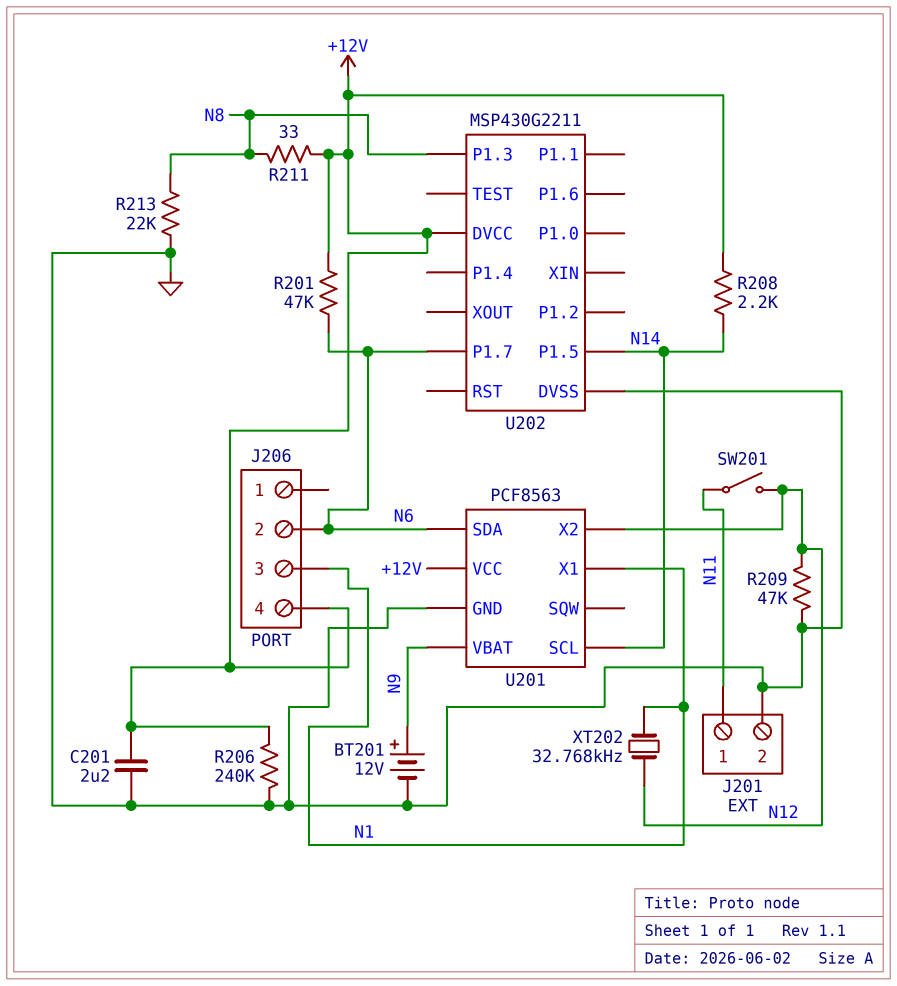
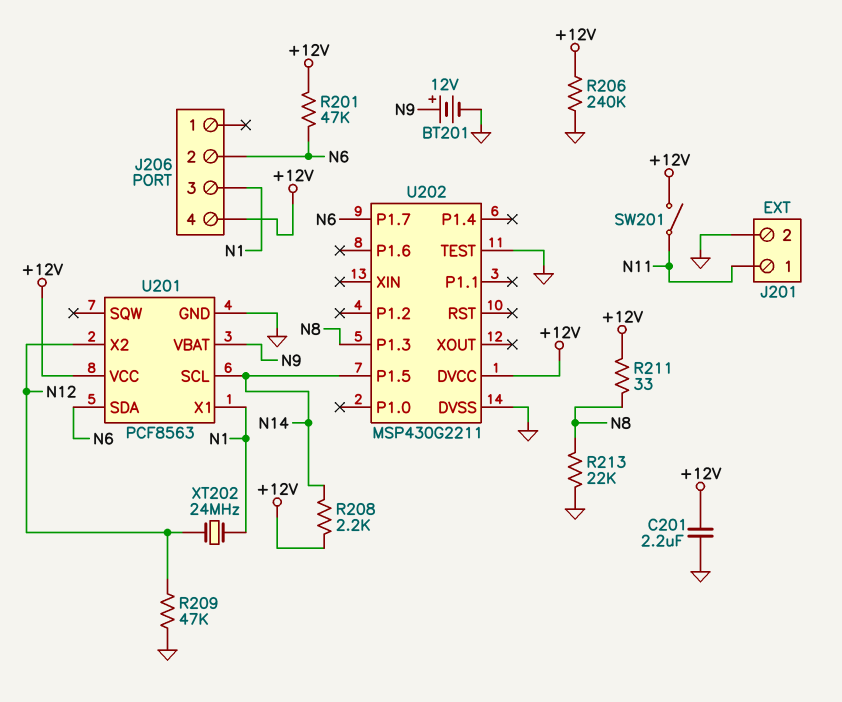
SW201: switch (N11, N12) -> switch (+12V, N11)
U202 pin TEST: none -> GND
XT202: 32.768kHz (N1, N12) -> 24MHz (N1, N12)

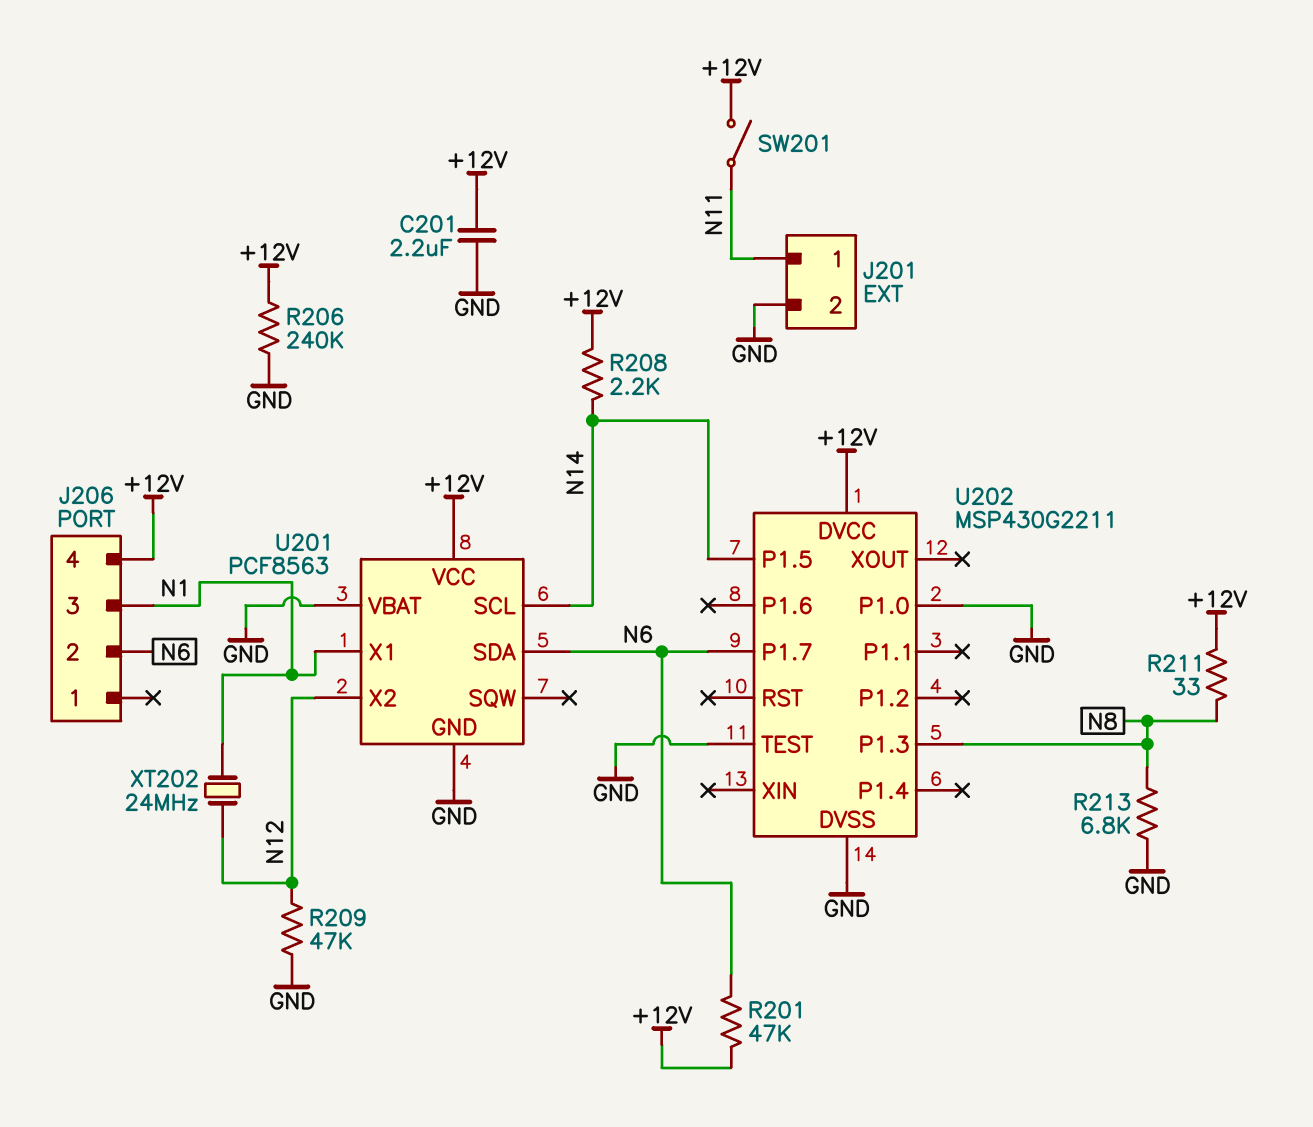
BT201: 12V (plus N9, minus GND) -> none
R213: 22k (GND, N8) -> 6.8k (GND, N8)
U201 pin VBAT: N9 -> GND
U202 pin P1.0: none -> GND

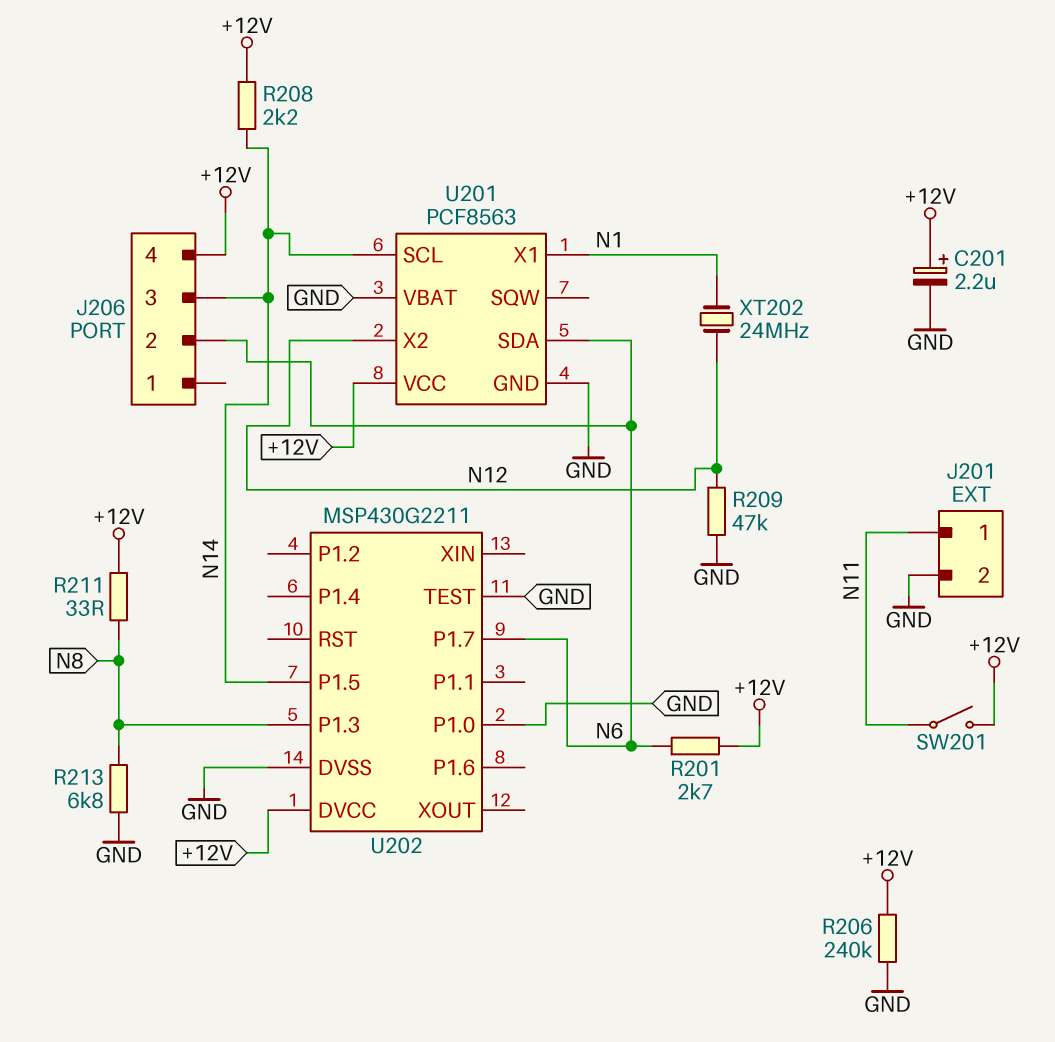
C201: 2.2uF (+12V, GND) -> 2.2uF (plus +12V, minus GND)
J206 pin 3: N1 -> N14
R201: 47k (+12V, N6) -> 2.7k (+12V, N6)

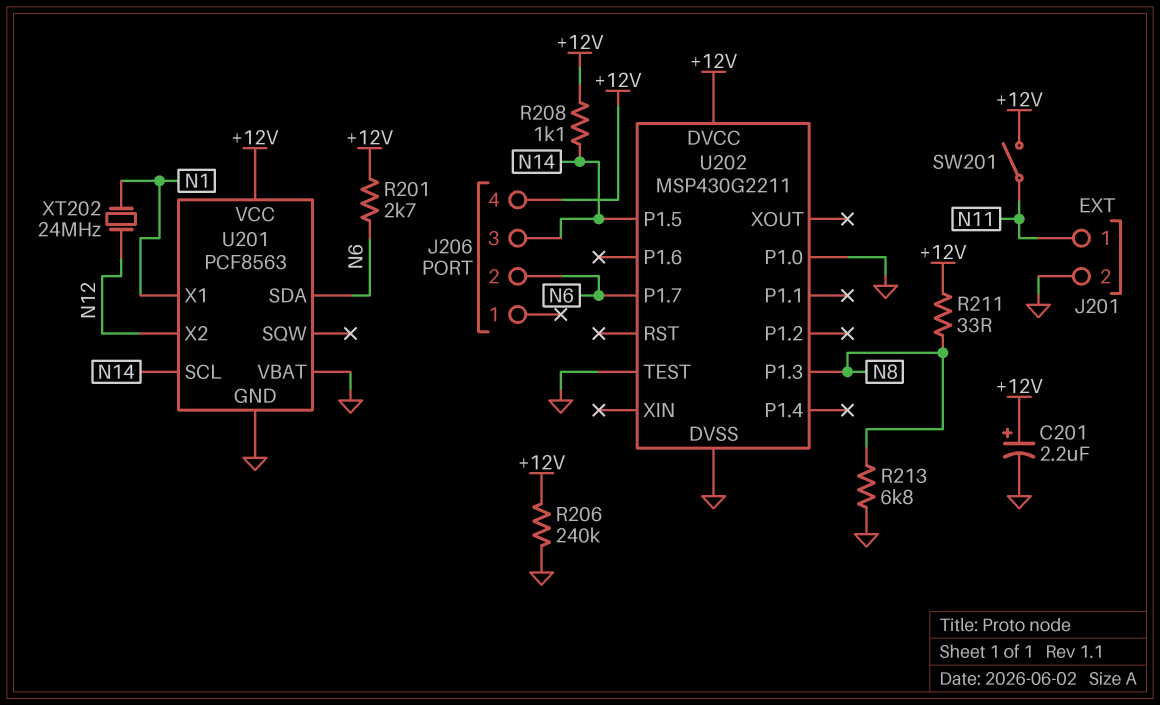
R208: 2.2k (+12V, N14) -> 1.1k (+12V, N14)
R209: 47k (GND, N12) -> none

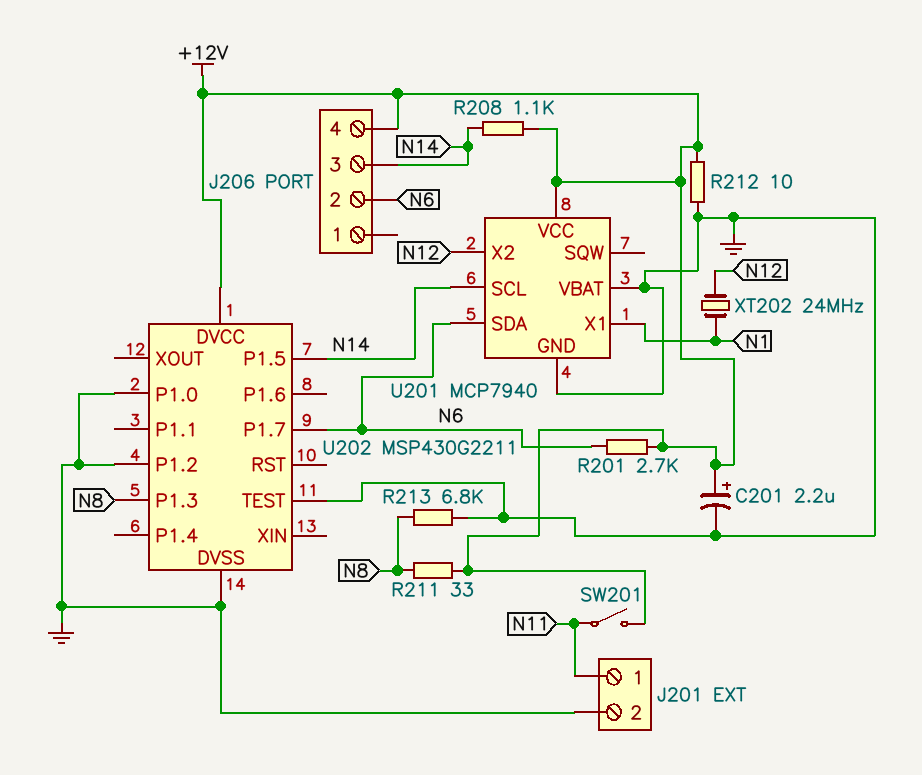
R206: 240k (+12V, GND) -> none
R212: none -> 10 (+12V, GND)
U201: PCF8563 -> MCP7940
U202 pin P1.2: none -> GND

